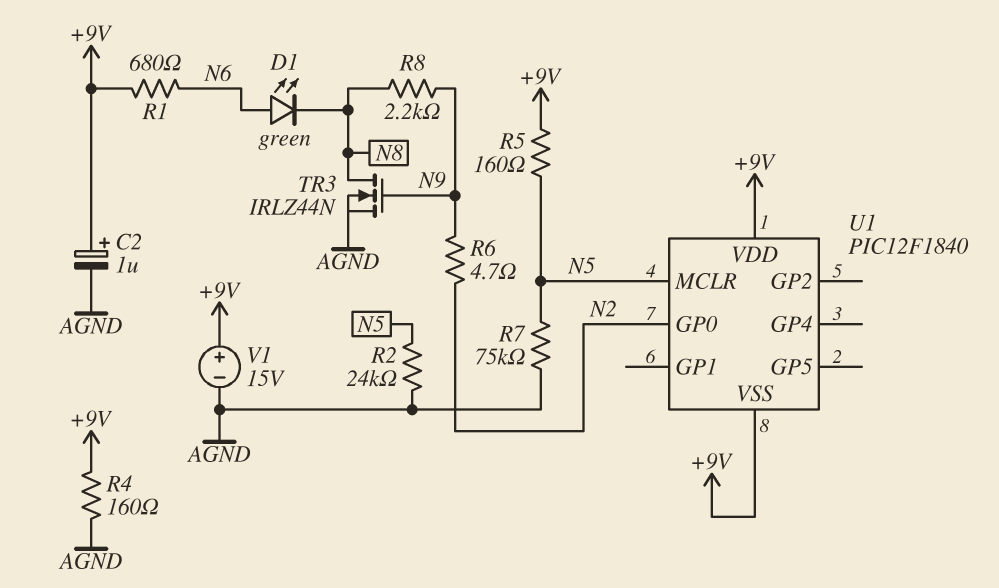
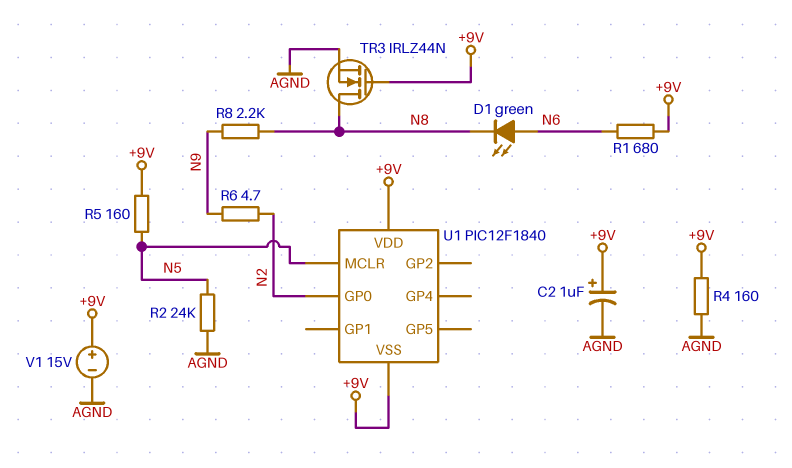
R7: 75k (AGND, N5) -> none
TR3: NMOS IRLZ44N (G N9, D N8, S AGND) -> NMOS IRLZ44N (G +9V, D N8, S AGND)

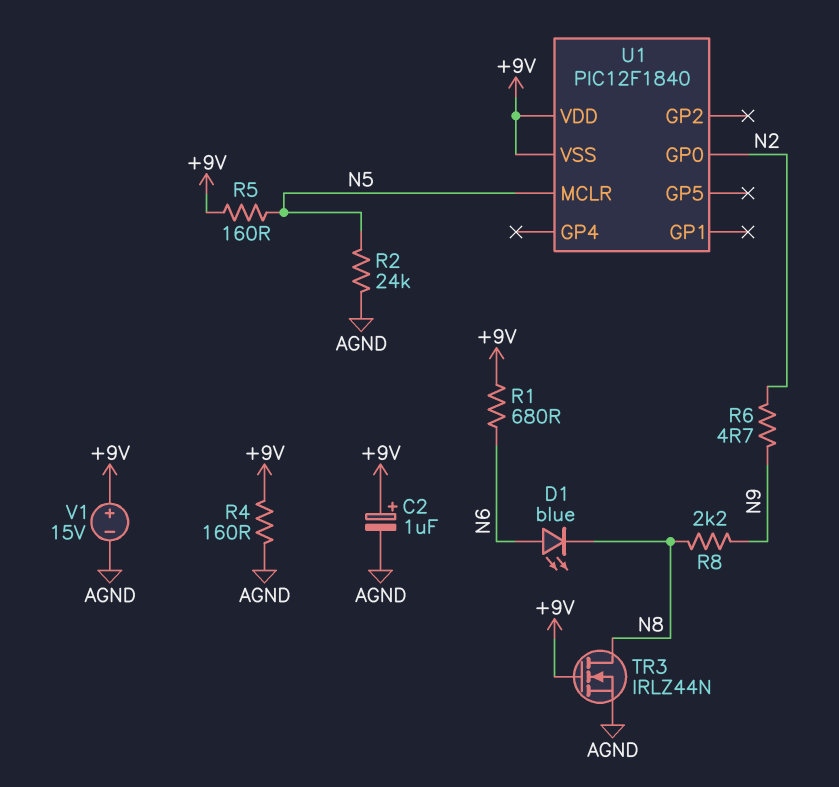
D1: LED green (A N6, K N8) -> LED blue (A N6, K N8)

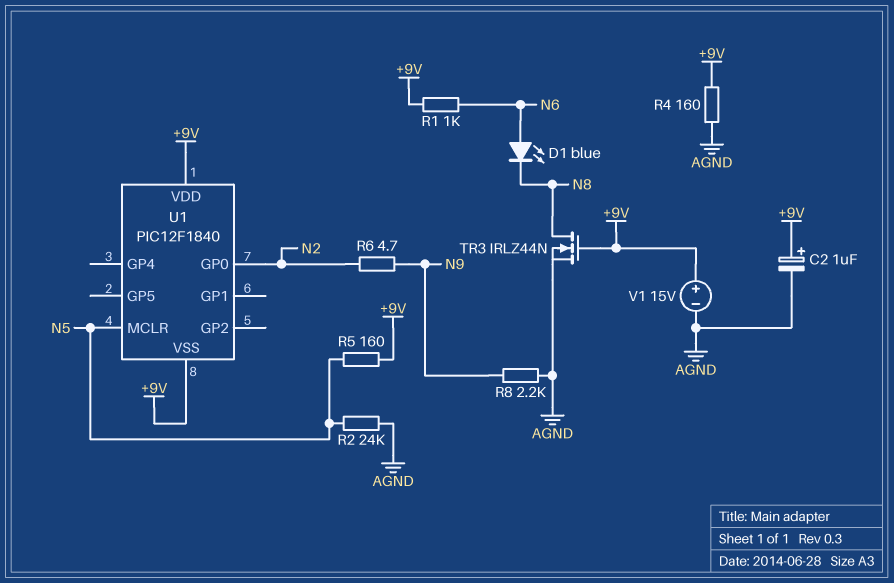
R1: 680 (+9V, N6) -> 1k (+9V, N6)
R8: 2.2k (N8, N9) -> 2.2k (AGND, N9)

